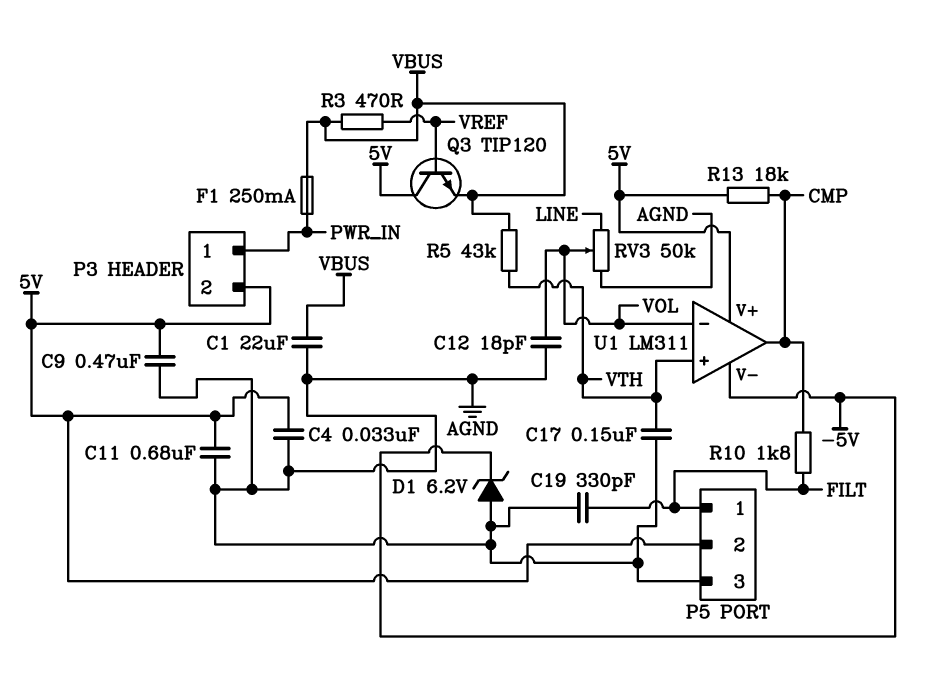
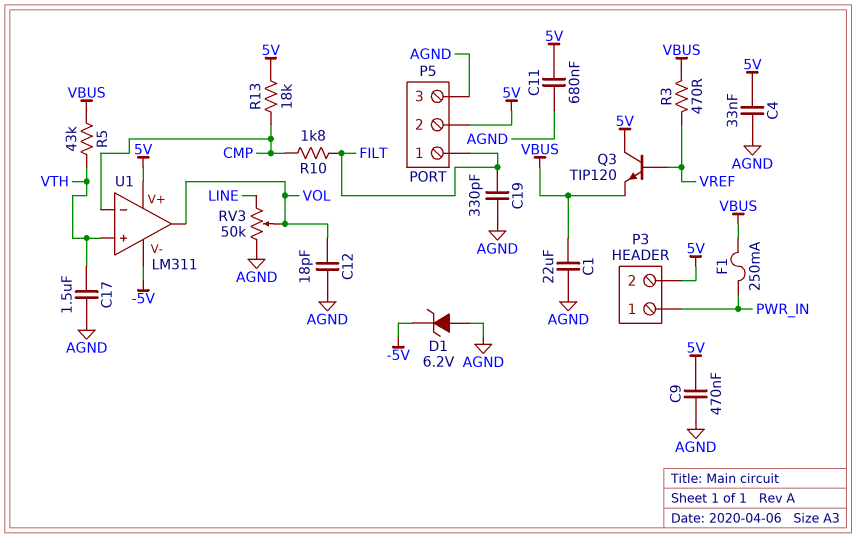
C17: 150nF (AGND, VTH) -> 1.5uF (AGND, VTH)
U1 pin in-: VOL -> CMP
U1 pin out: CMP -> VOL

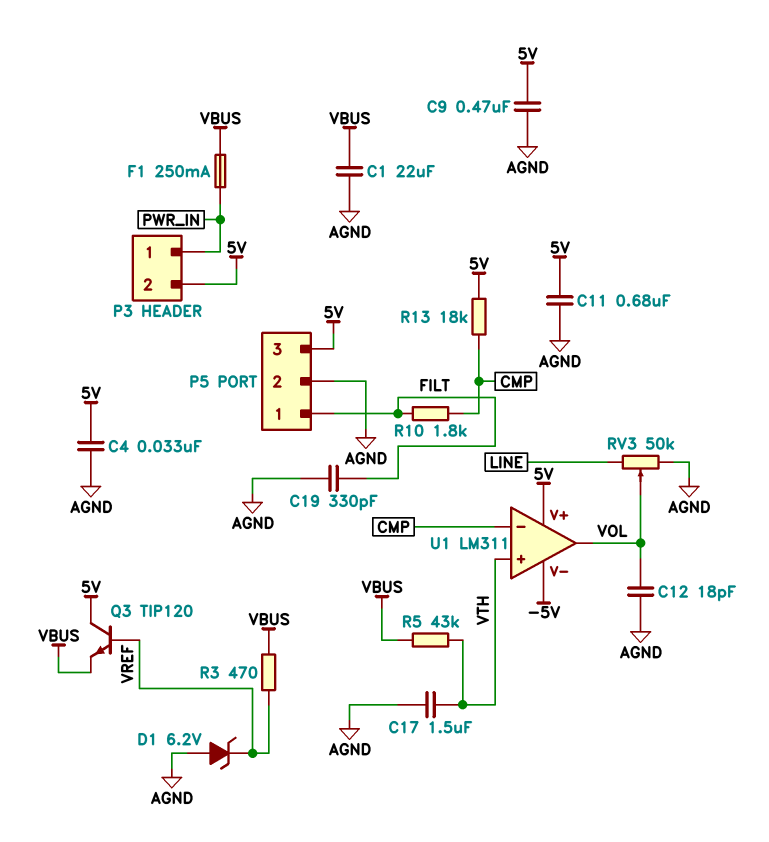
D1: zener 6.2V (A AGND, K -5V) -> zener 6.2V (A AGND, K VREF)
P5 pin 2: 5V -> AGND
P5 pin 3: AGND -> 5V

